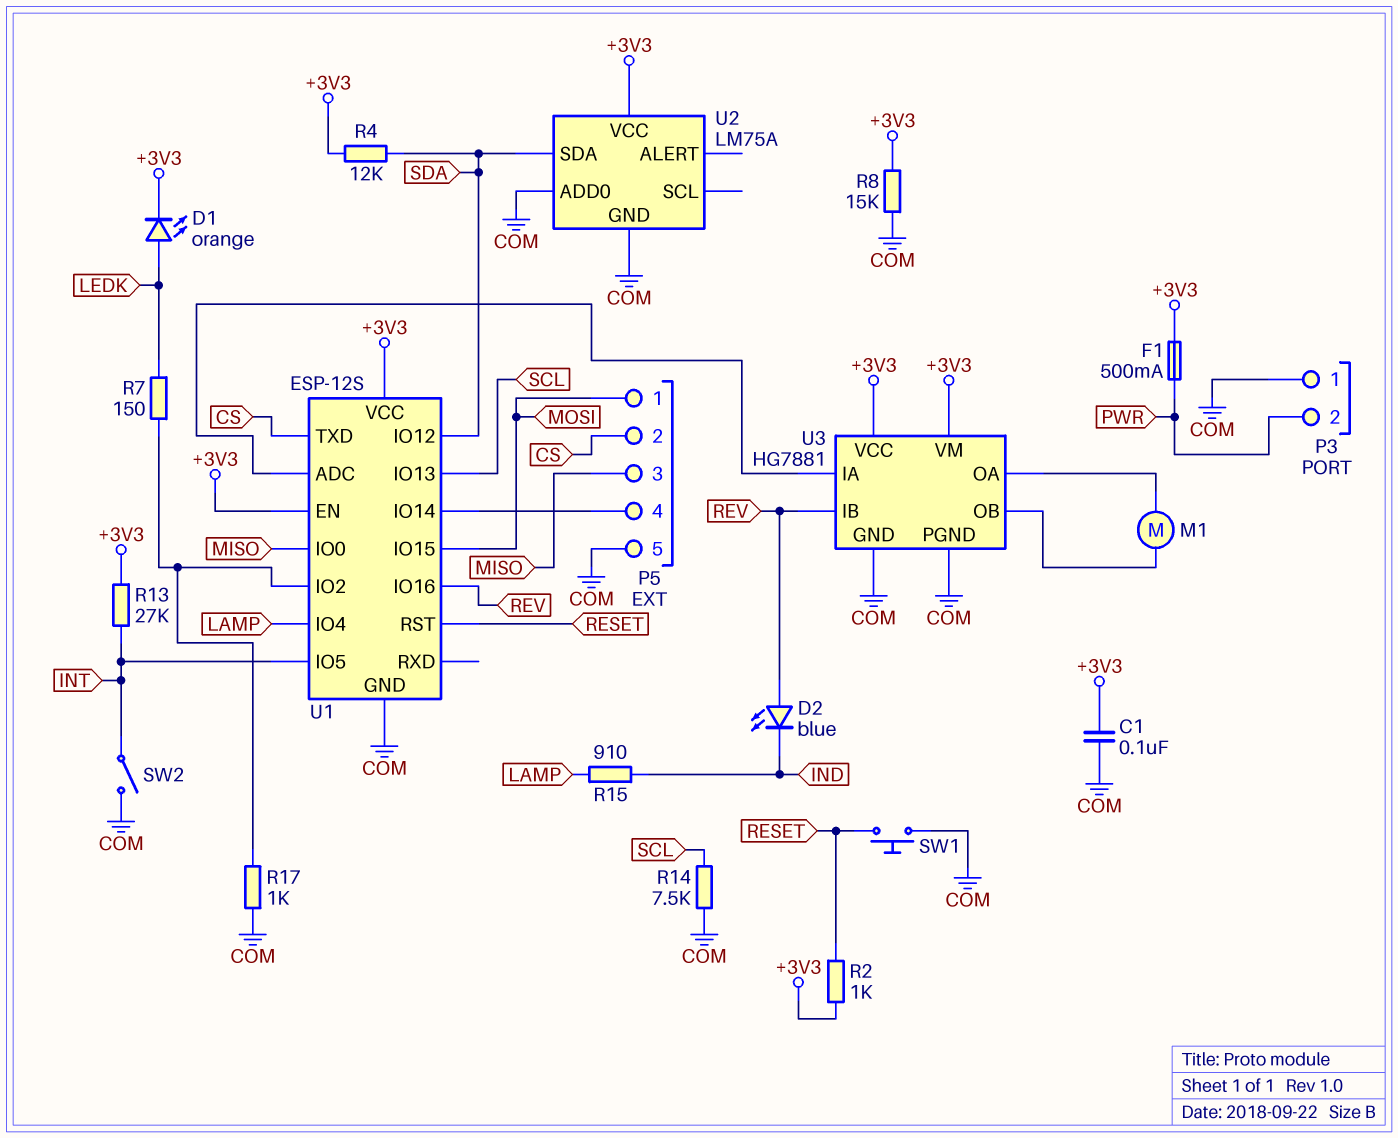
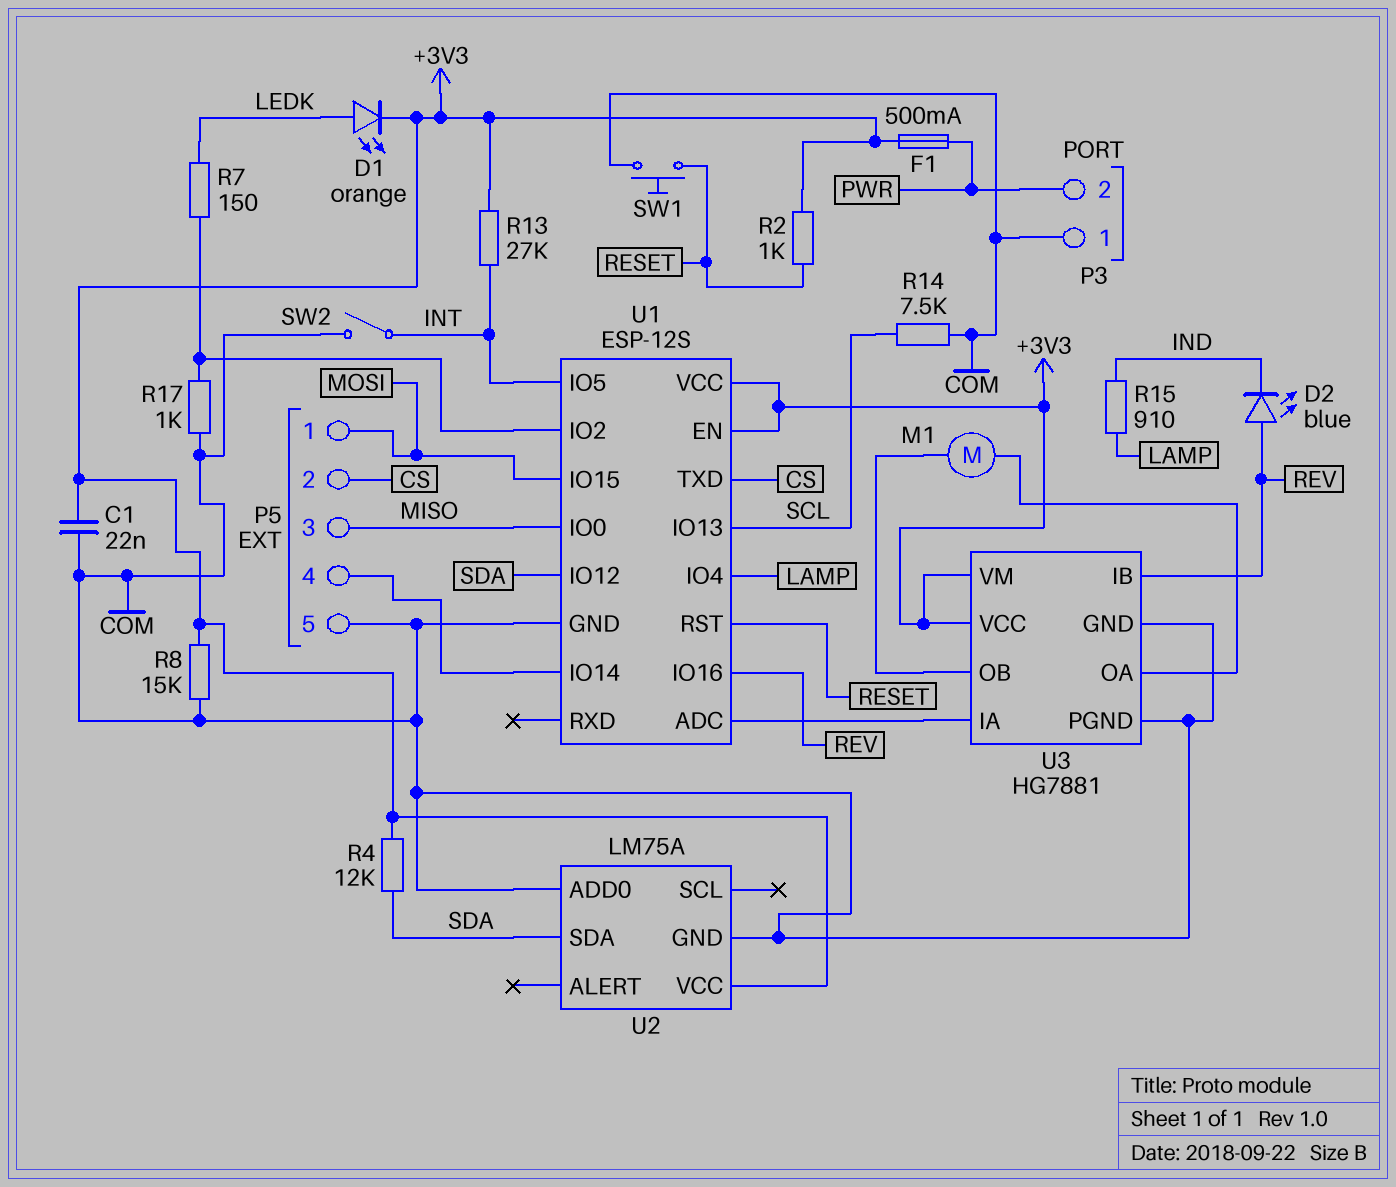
C1: 100nF (+3V3, COM) -> 22nF (+3V3, COM)

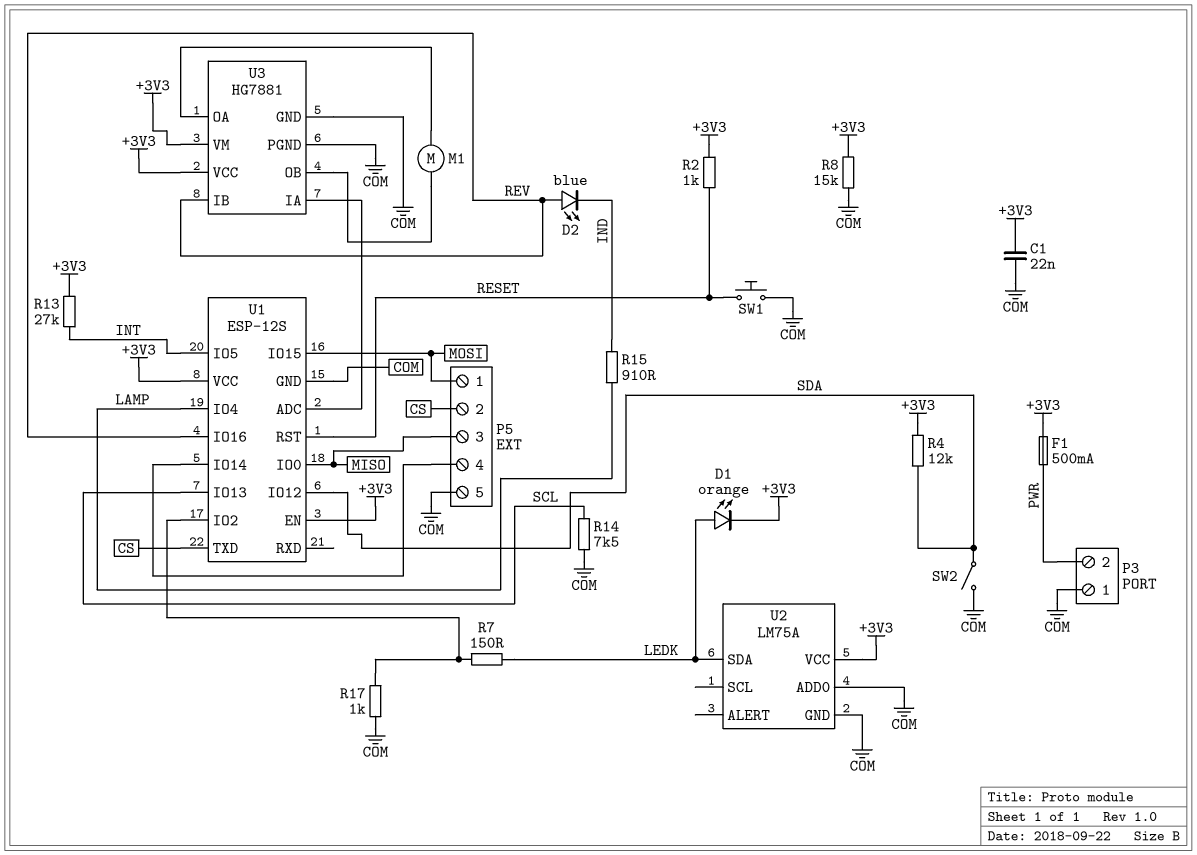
SW2: switch (COM, INT) -> switch (COM, SDA)
U2 pin SDA: SDA -> LEDK

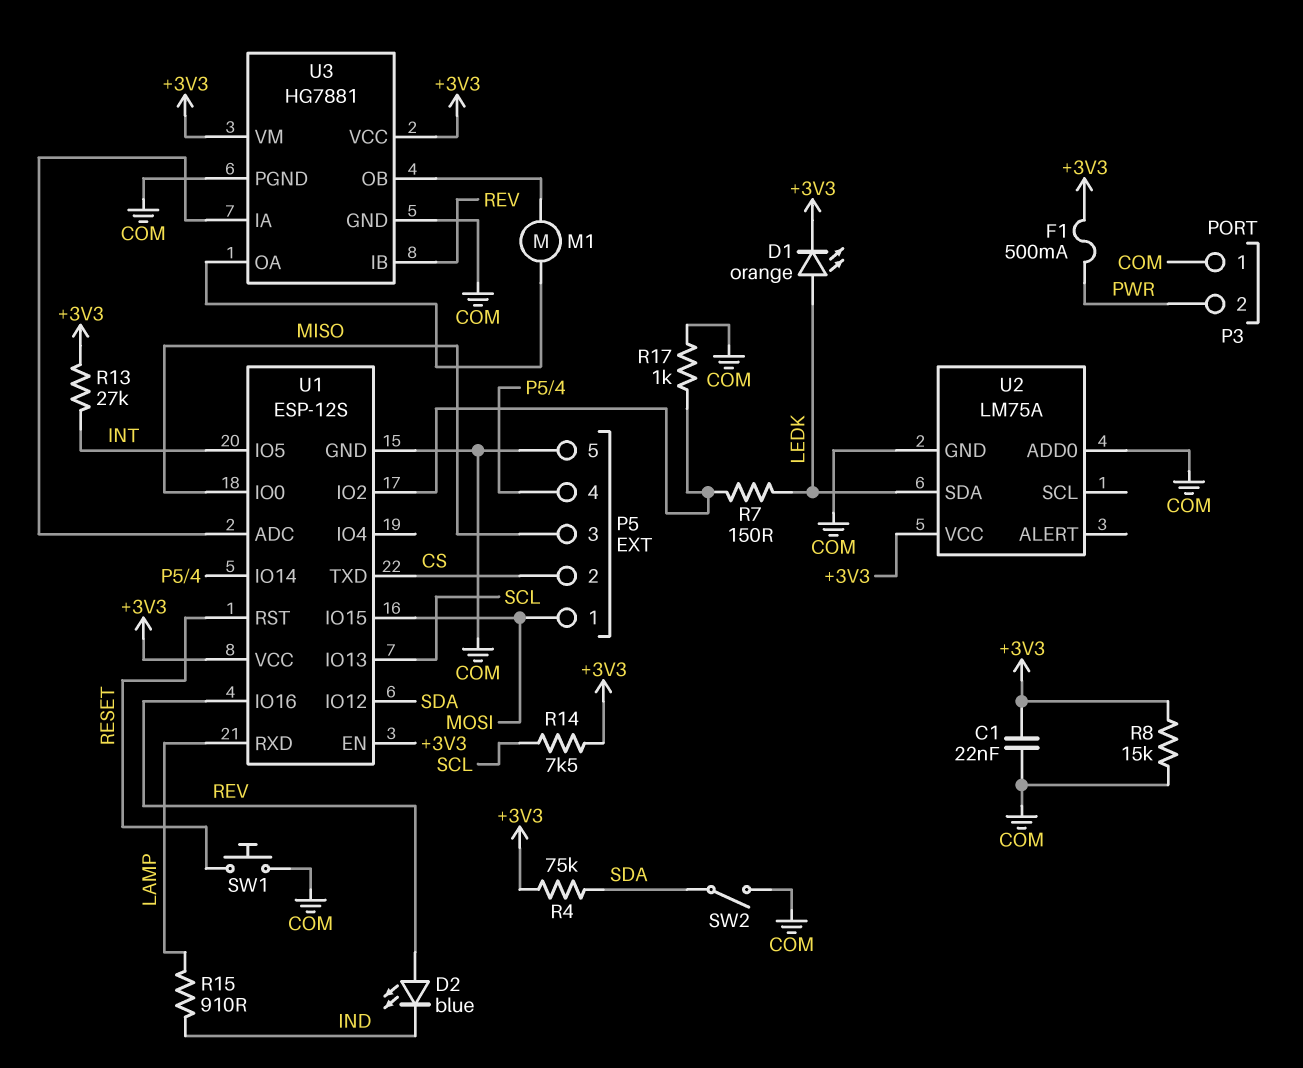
R2: 1k (+3V3, RESET) -> none
R4: 12k (+3V3, SDA) -> 75k (+3V3, SDA)
R14: 7.5k (COM, SCL) -> 7.5k (+3V3, SCL)
U1 pin IO4: LAMP -> none
U1 pin RXD: none -> LAMP

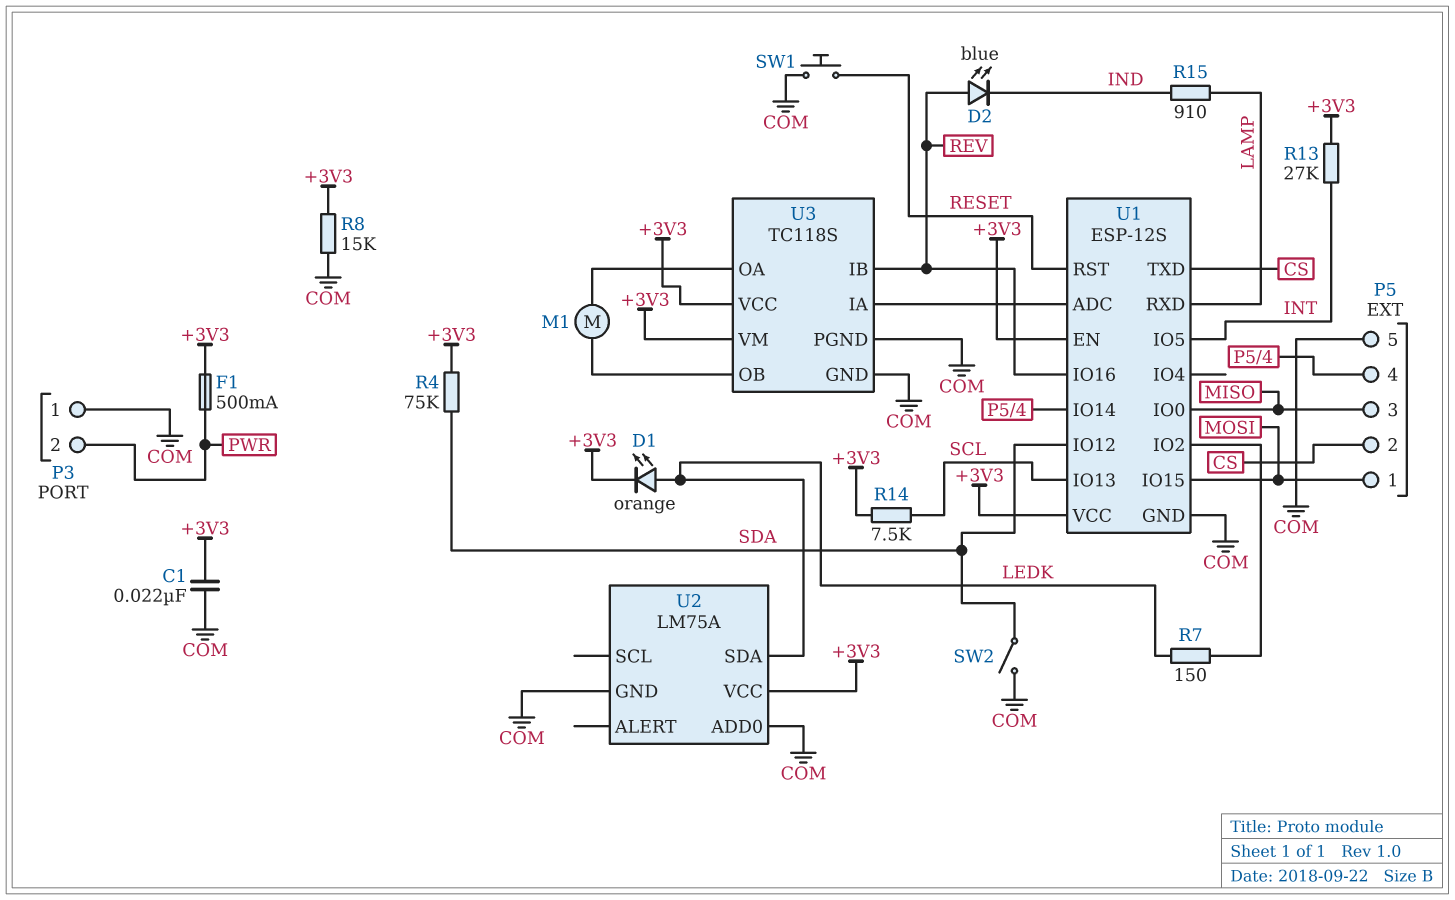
R17: 1k (COM, U1/IO2) -> none
U3: HG7881 -> TC118S

